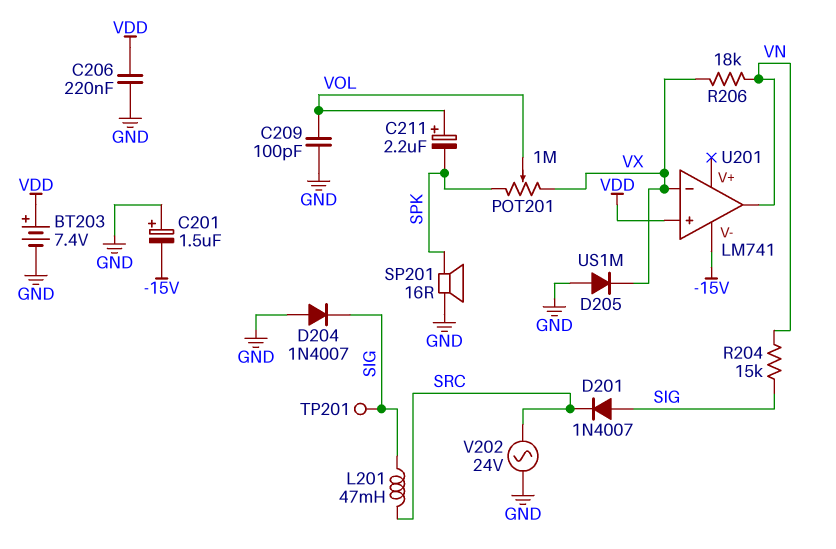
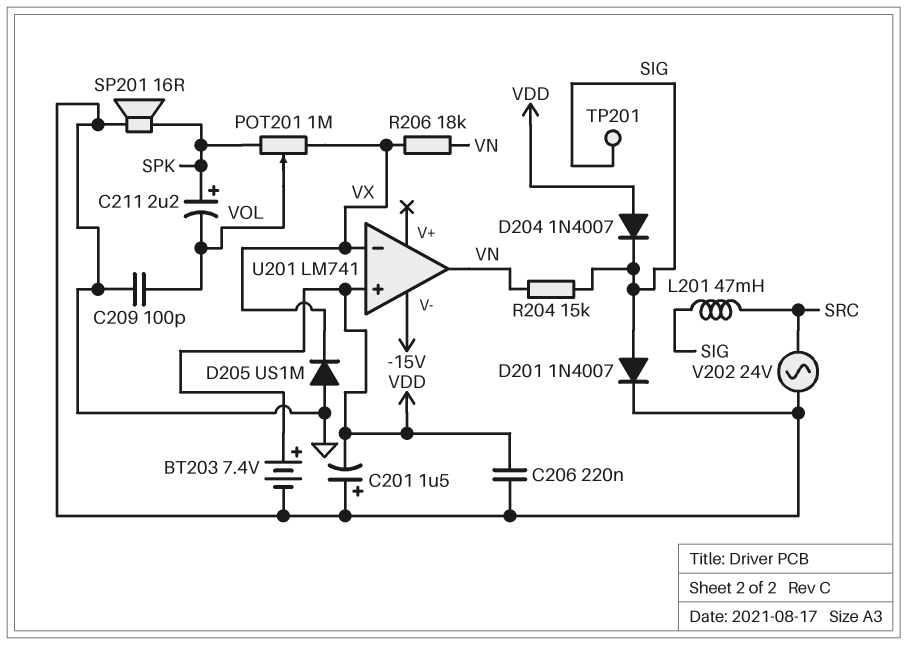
C201: 1.5uF (plus GND, minus -15V) -> 1.5uF (plus GND, minus VDD)
C211: 2.2uF (plus VOL, minus SPK) -> 2.2uF (plus SPK, minus VOL)
D201: diode 1N4007 (A SIG, K SRC) -> diode 1N4007 (A SIG, K GND)
D204: diode 1N4007 (A GND, K SIG) -> diode 1N4007 (A VDD, K SIG)

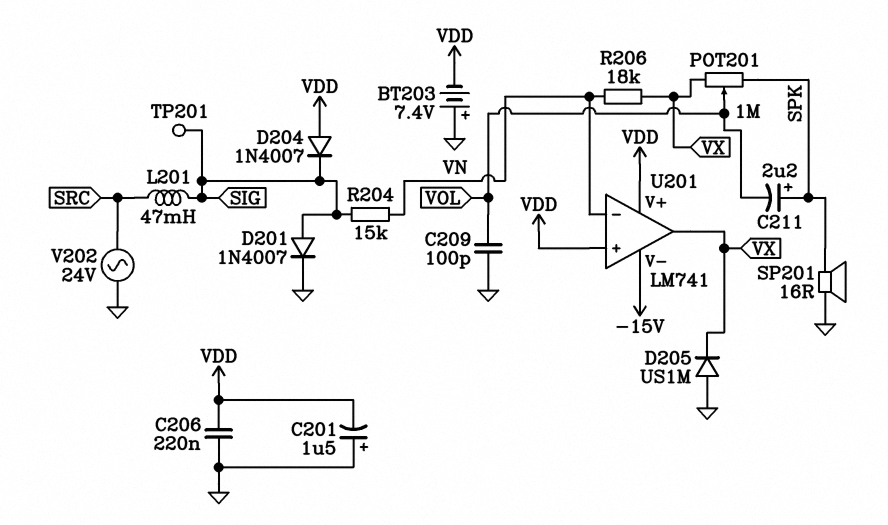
BT203: 7.4V (plus VDD, minus GND) -> 7.4V (plus GND, minus VDD)
U201 pin V+: none -> VDD
U201 pin in-: VX -> VN
U201 pin out: VN -> VX

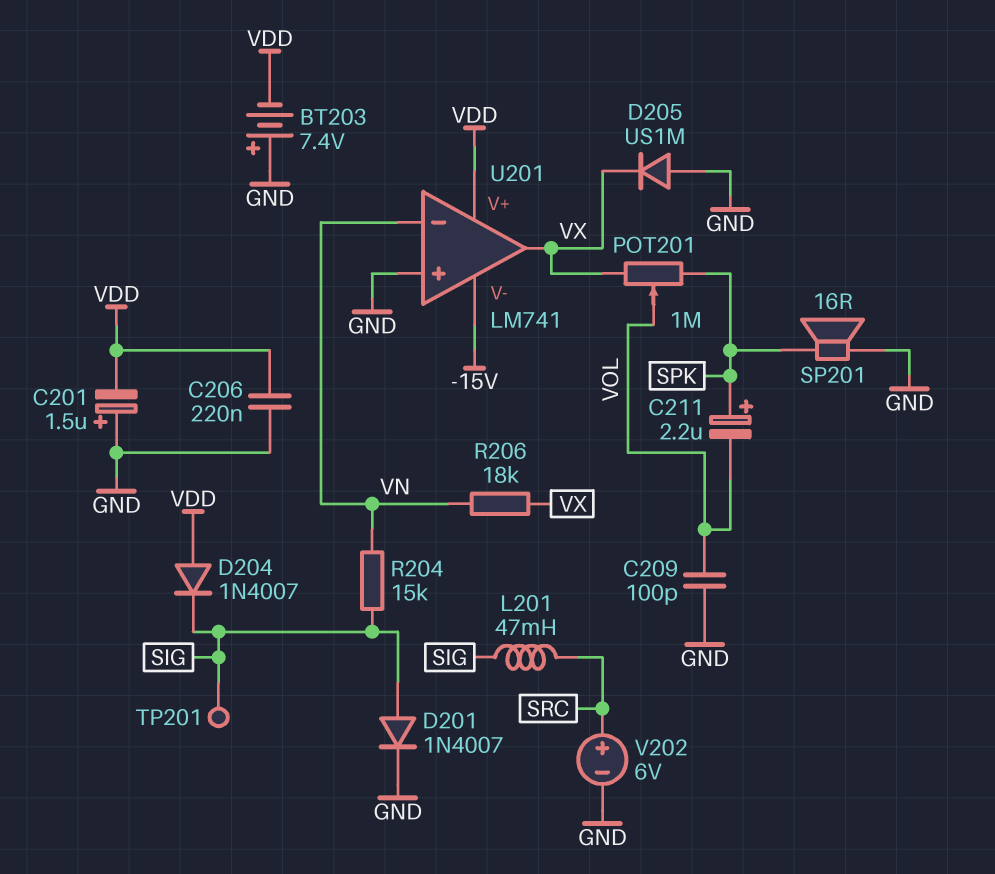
U201 pin in+: VDD -> GND
V202: AC 24V (GND, SRC) -> 6V (plus SRC, minus GND)

